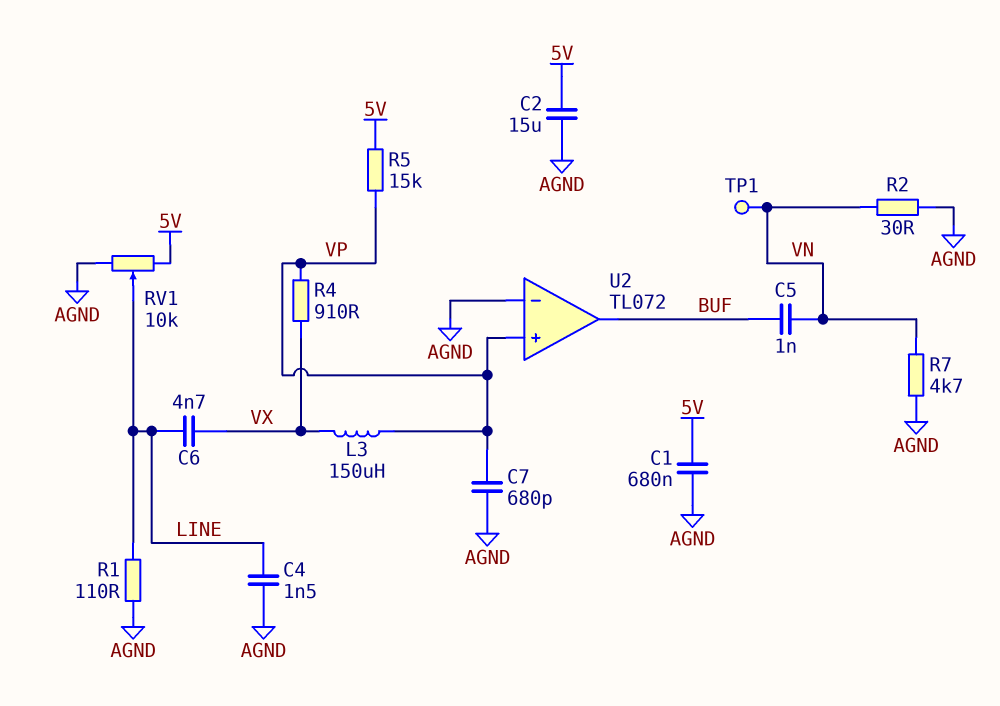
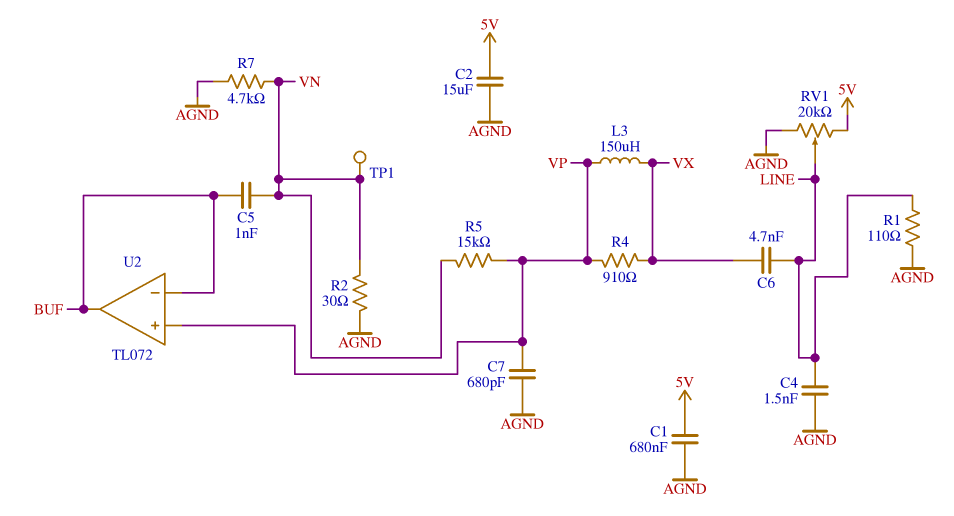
R5: 15k (5V, VP) -> 15k (VN, VP)
RV1: 10k (5V, AGND, wiper LINE) -> 20k (5V, AGND, wiper LINE)
U2 pin in-: AGND -> BUF

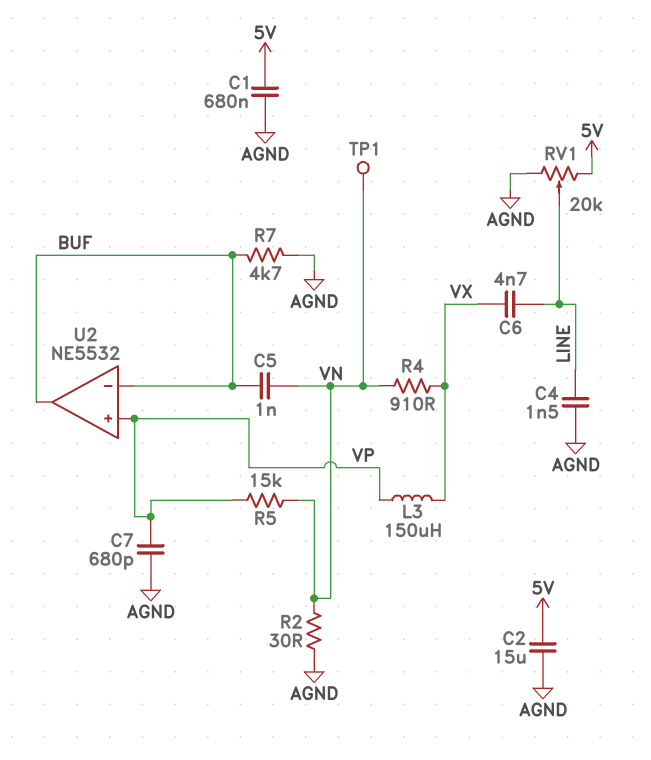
R1: 110 (AGND, LINE) -> none
R4: 910 (VP, VX) -> 910 (VN, VX)
R7: 4.7k (AGND, VN) -> 4.7k (AGND, BUF)
U2: TL072 -> NE5532

